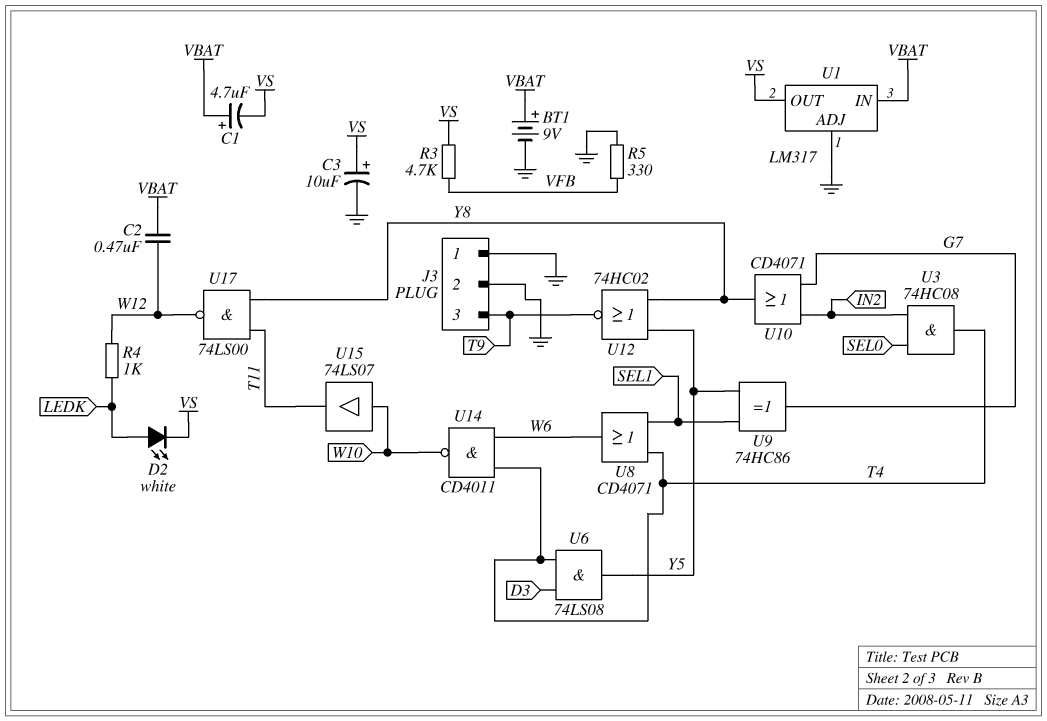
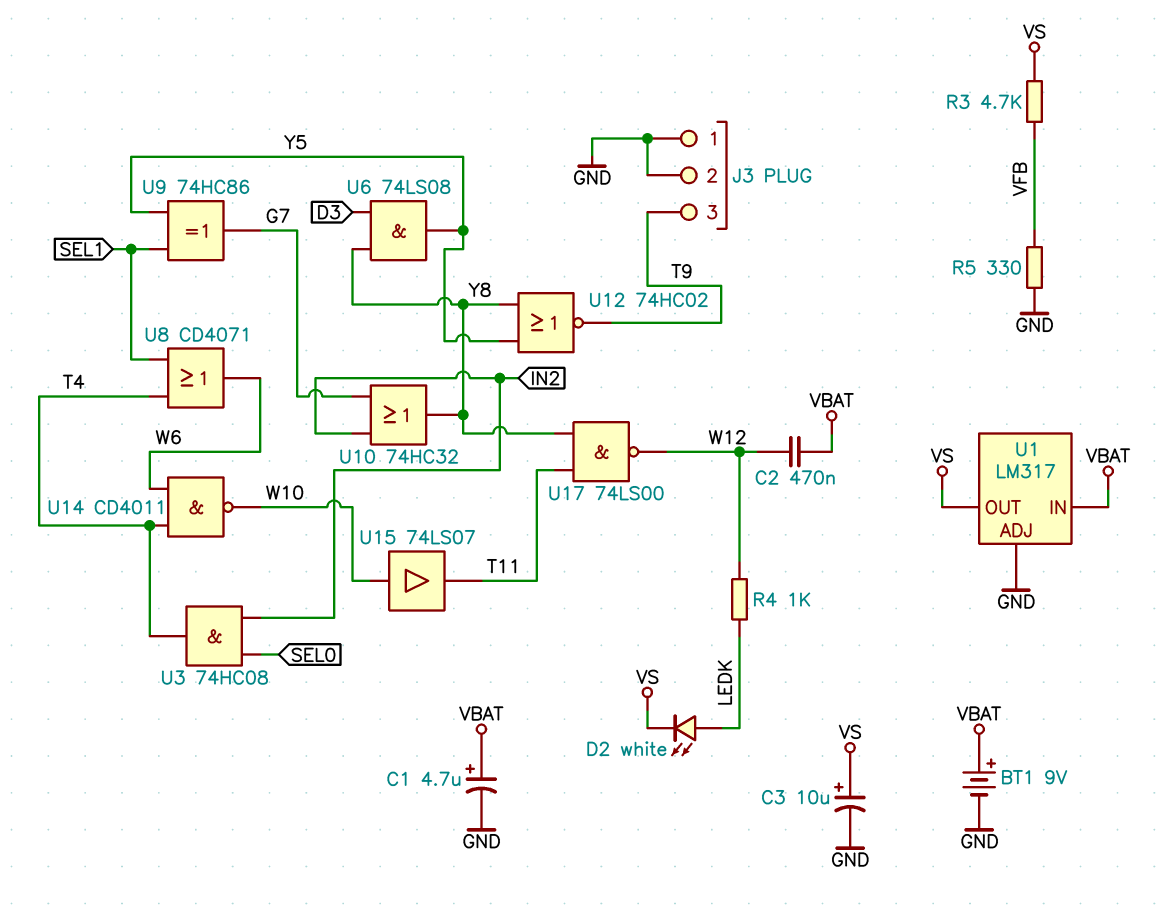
C1: 4.7uF (plus VBAT, minus VS) -> 4.7uF (plus VBAT, minus GND)
U6: AND 74LS08 (in D3, in T4, out Y5) -> AND 74LS08 (in D3, in Y8, out Y5)
U10: OR CD4071 (in G7, in IN2, out Y8) -> OR 74HC32 (in G7, in IN2, out Y8)

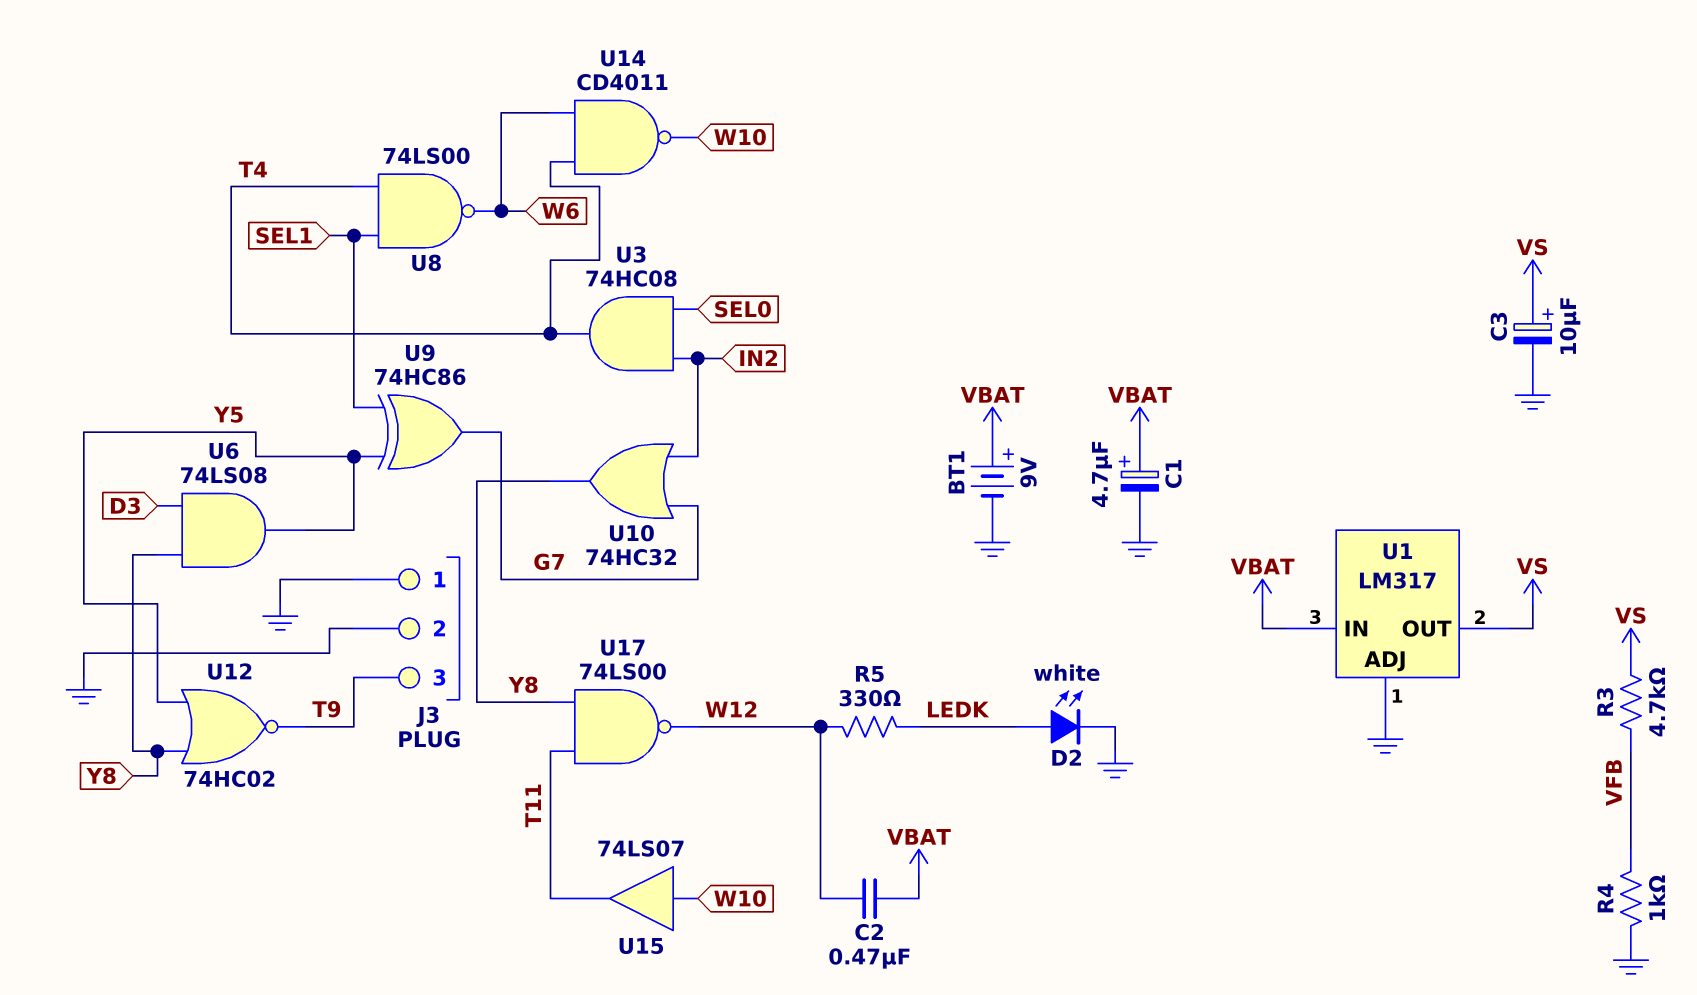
D2: LED white (A LEDK, K VS) -> LED white (A LEDK, K GND)
R4: 1k (LEDK, W12) -> 1k (GND, VFB)
R5: 330 (GND, VFB) -> 330 (LEDK, W12)
U8: OR CD4071 (in SEL1, in T4, out W6) -> NAND 74LS00 (in SEL1, in T4, out W6)

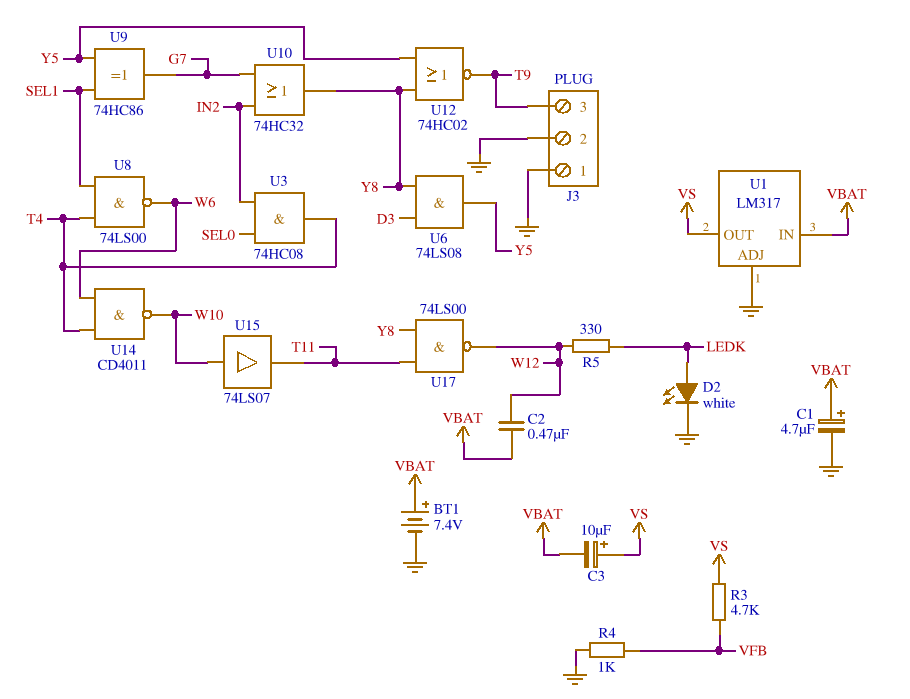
BT1: 9V (plus VBAT, minus GND) -> 7.4V (plus VBAT, minus GND)
C3: 10uF (plus VS, minus GND) -> 10uF (plus VS, minus VBAT)

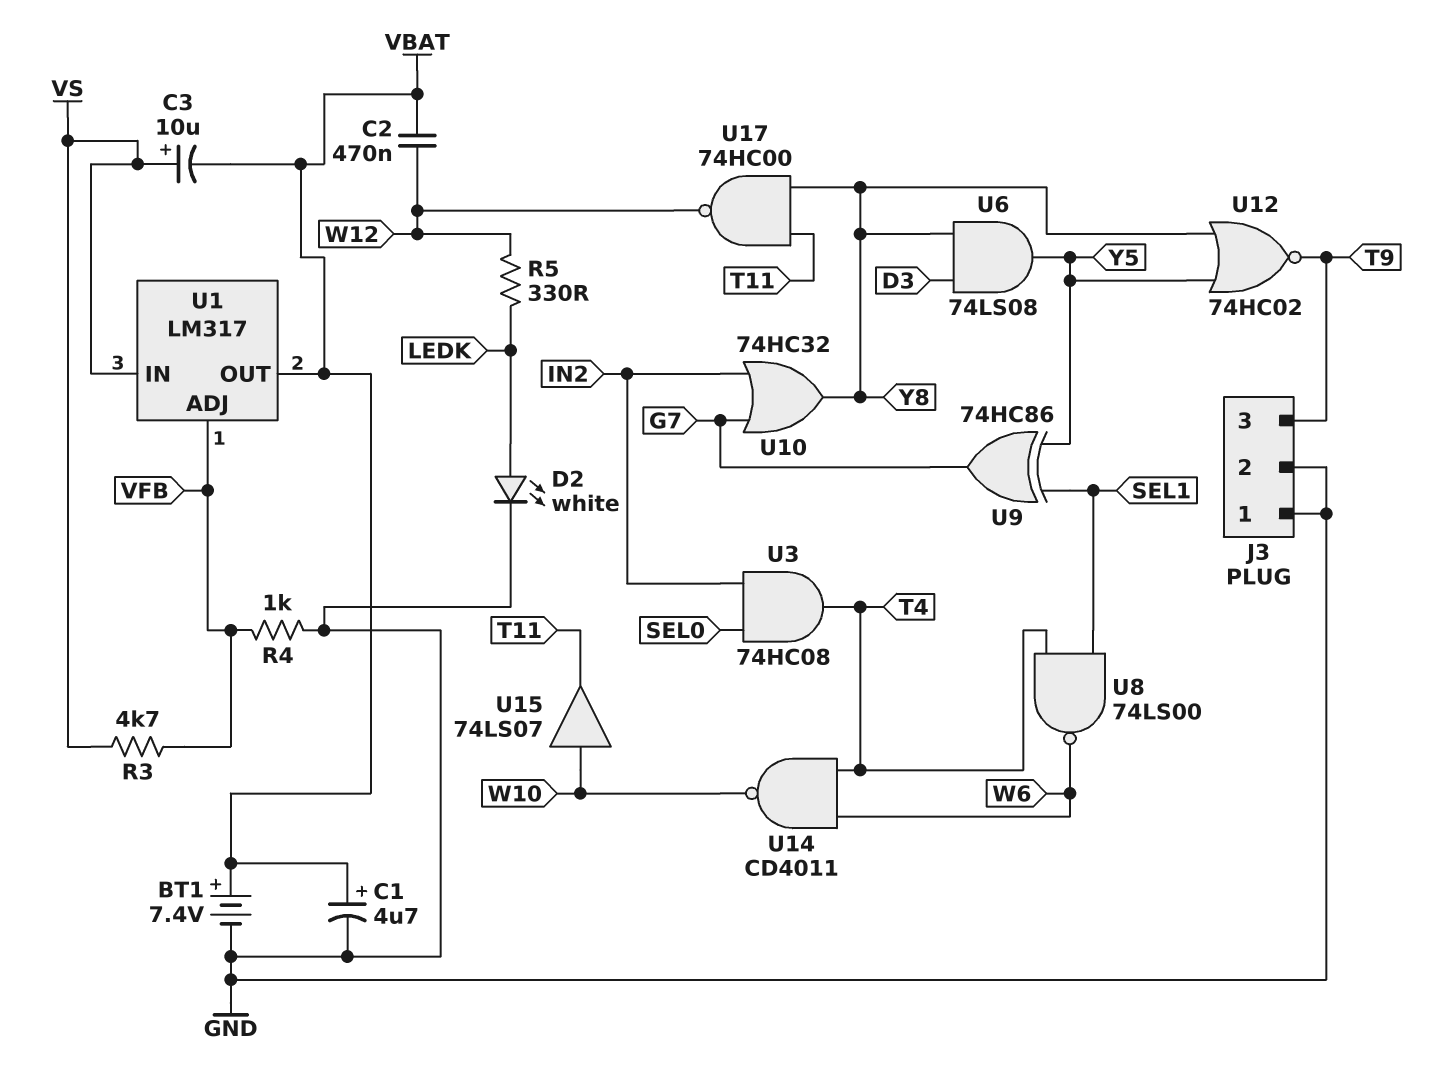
U1 pin ADJ: GND -> VFB
U1 pin IN: VBAT -> VS
U1 pin OUT: VS -> VBAT
U17: NAND 74LS00 (in T11, in Y8, out W12) -> NAND 74HC00 (in T11, in Y8, out W12)

